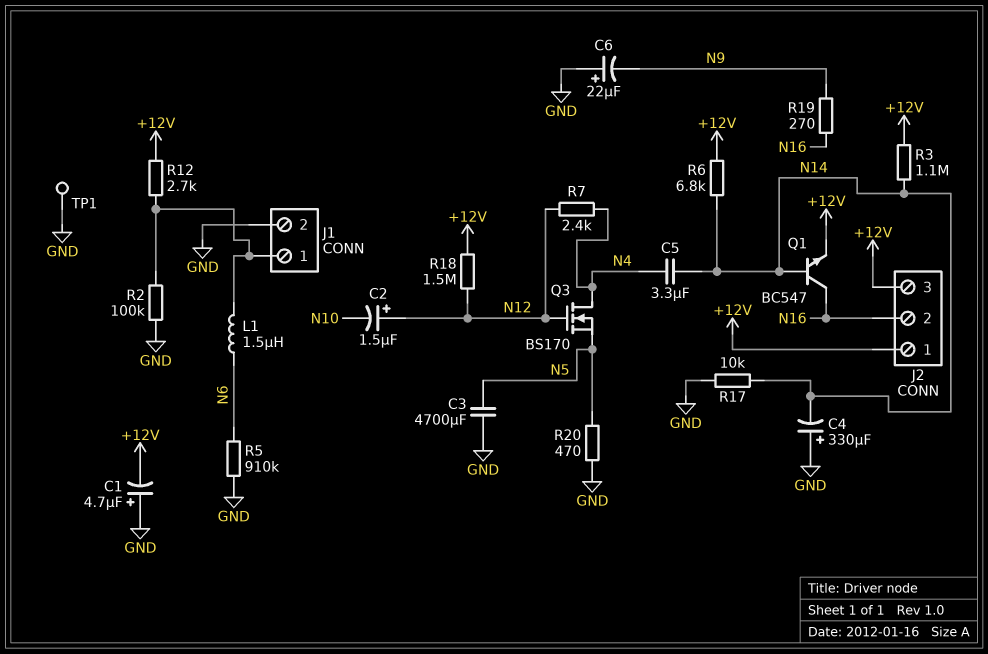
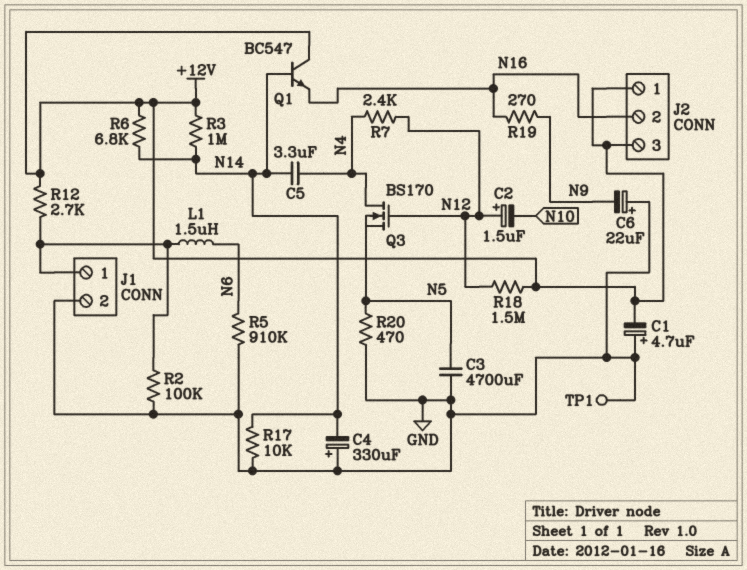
Q1: NPN BC547 (B N14, C N16, E +12V) -> NPN BC547 (B N14, C +12V, E N16)
R3: 1.1M (+12V, N14) -> 1M (+12V, N14)

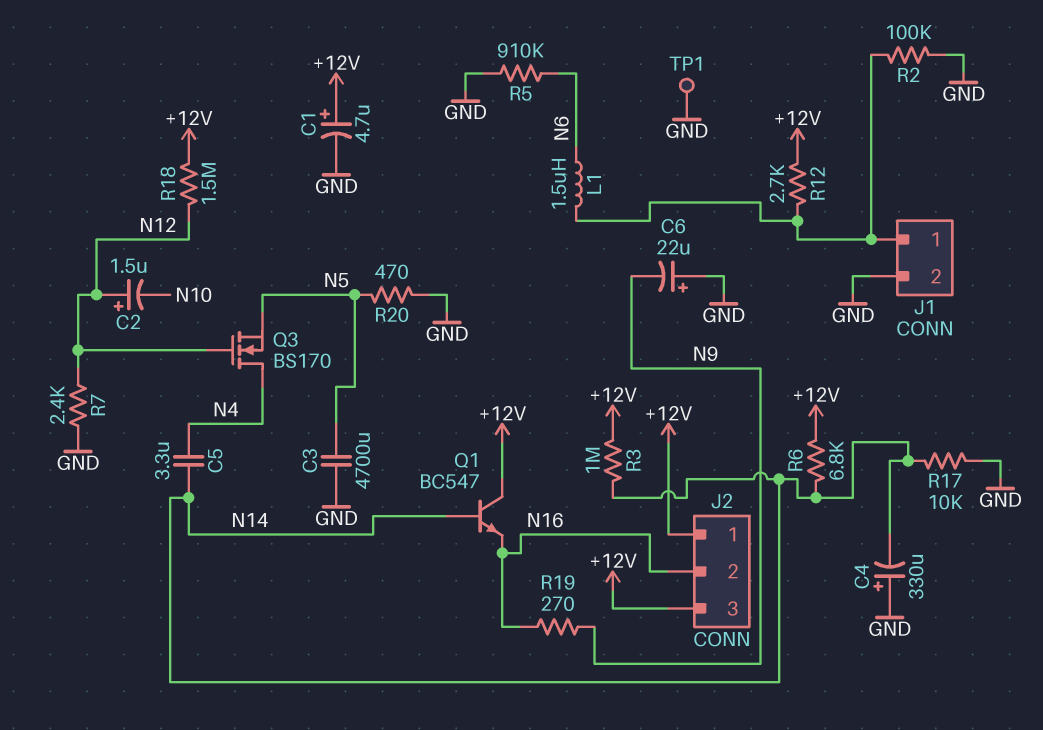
C1: 4.7uF (plus GND, minus +12V) -> 4.7uF (plus +12V, minus GND)
R7: 2.4k (N4, N12) -> 2.4k (GND, N12)

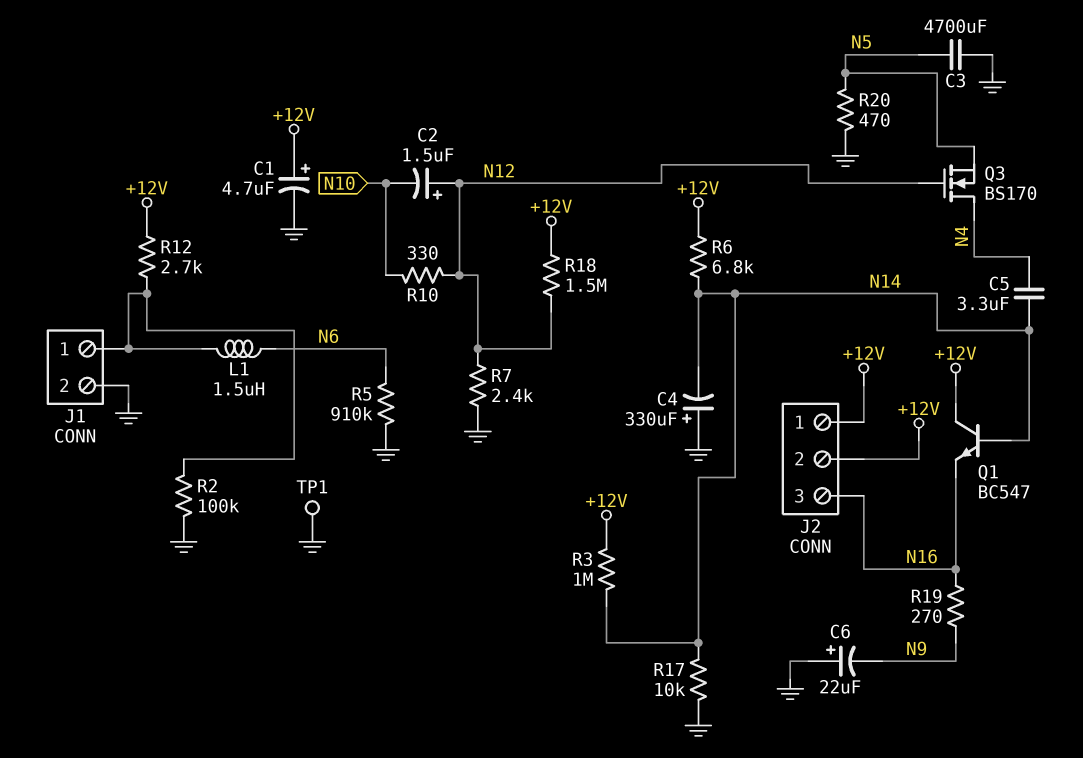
J2 pin 2: N16 -> +12V
J2 pin 3: +12V -> N16
R10: none -> 330 (N10, N12)

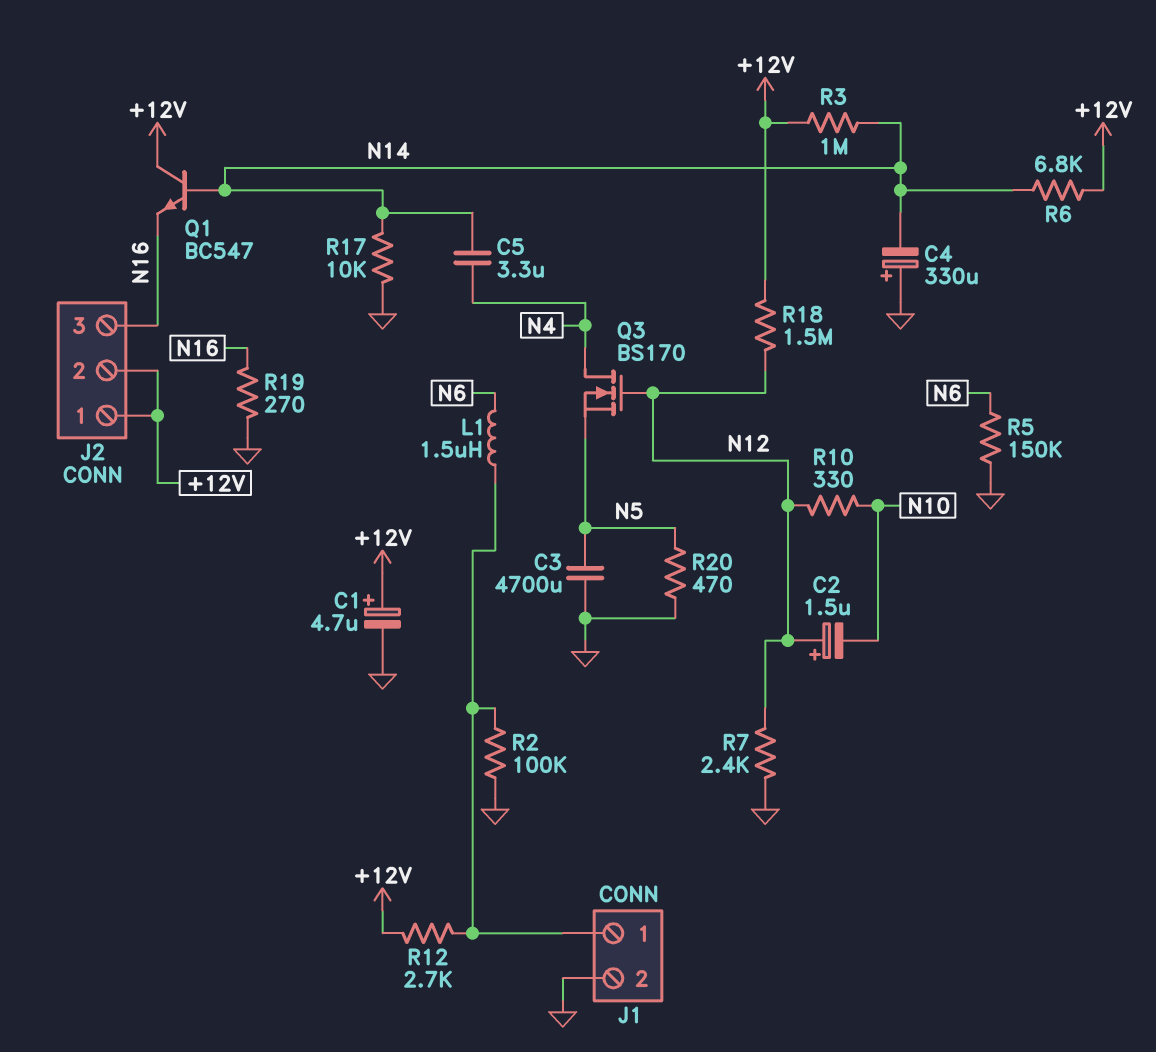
C6: 22uF (plus GND, minus N9) -> none
R5: 910k (GND, N6) -> 150k (GND, N6)
R19: 270 (N9, N16) -> 270 (GND, N16)
TP1: test point (GND) -> none

